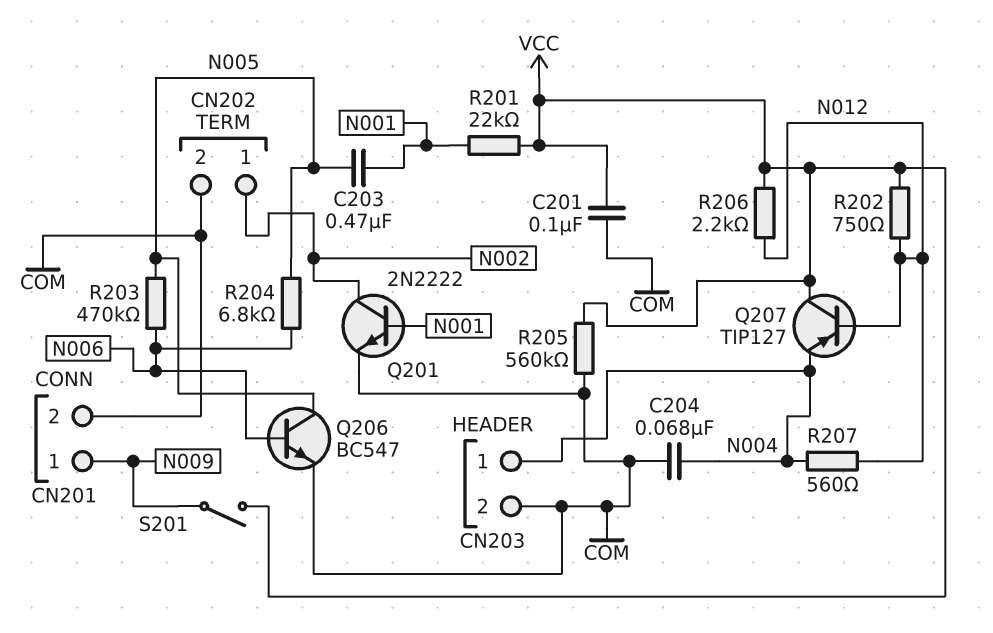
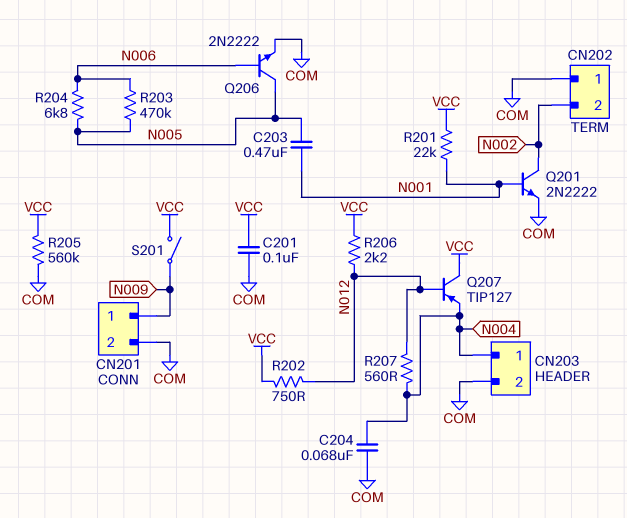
CN202 pin 1: N002 -> COM
CN202 pin 2: COM -> N002
Q206: NPN BC547 (B N006, C N005, E COM) -> NPN 2N2222 (B N006, C N005, E COM)

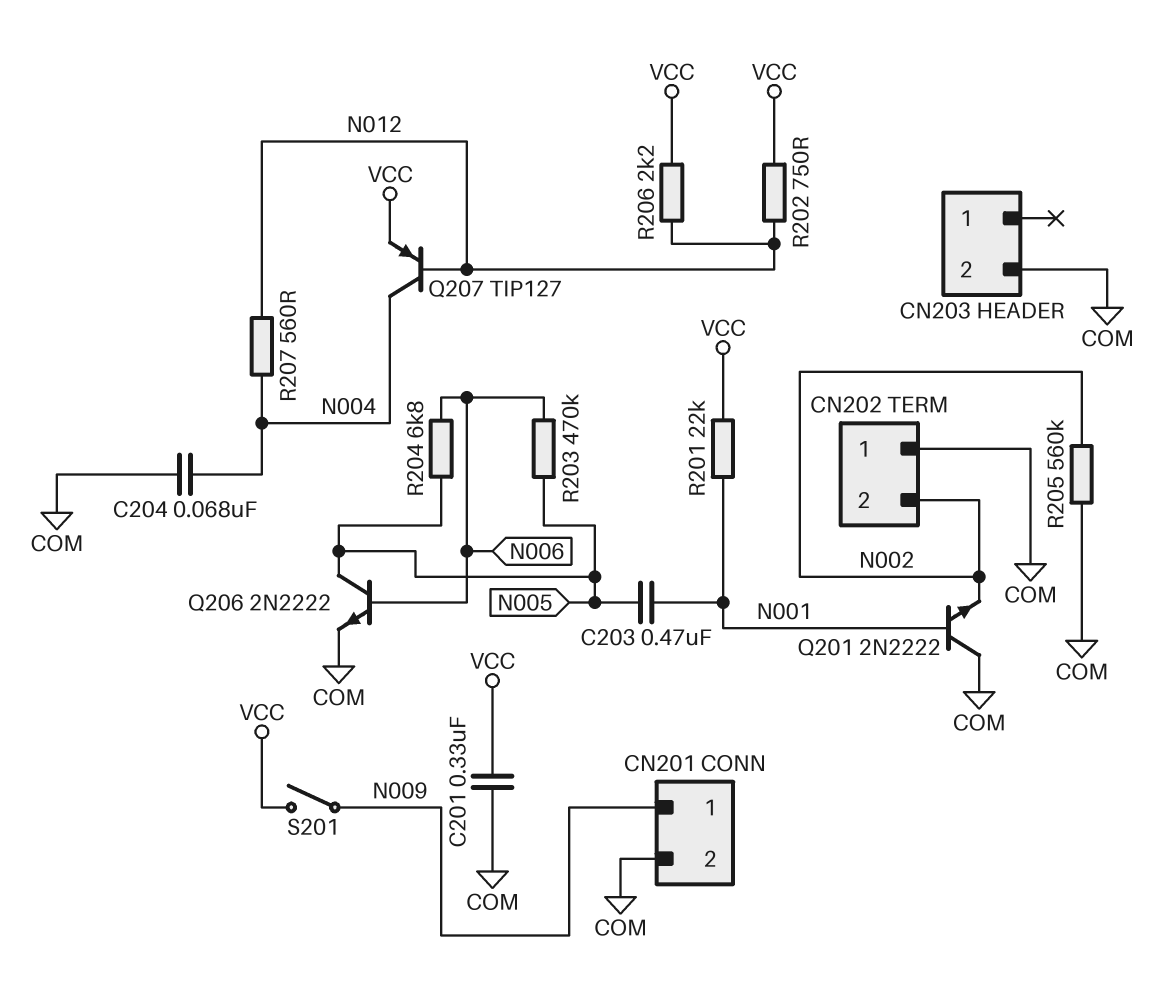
C201: 100nF (COM, VCC) -> 330nF (COM, VCC)
CN203 pin 1: N004 -> none
Q201: NPN 2N2222 (B N001, C N002, E COM) -> NPN 2N2222 (B N001, C COM, E N002)
Q207: PNP TIP127 (B N012, C VCC, E N004) -> PNP TIP127 (B N012, C N004, E VCC)
R205: 560k (COM, VCC) -> 560k (COM, N002)

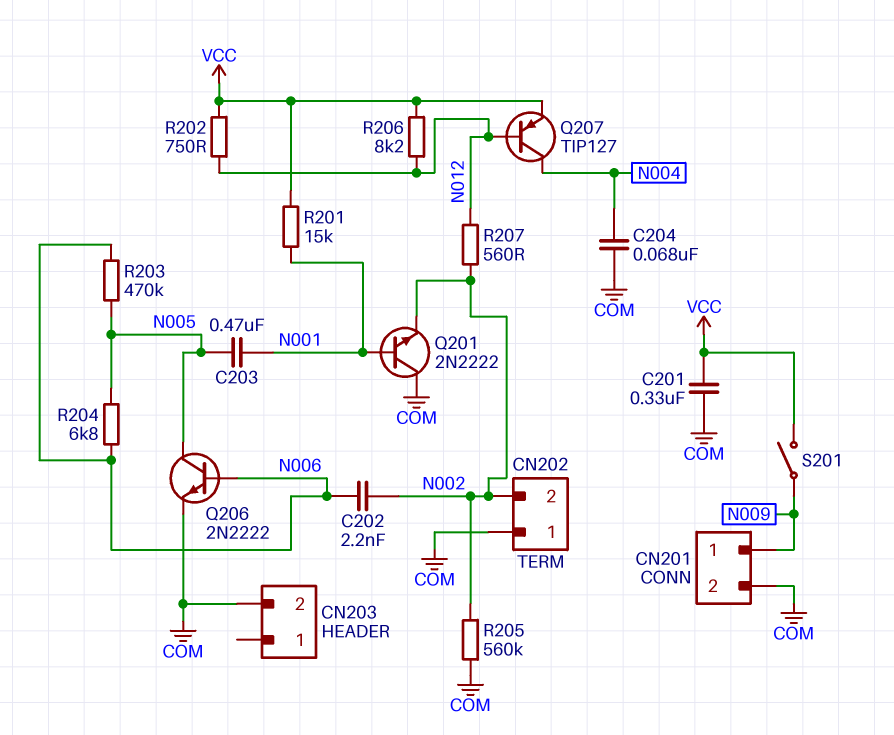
C202: none -> 2.2nF (N002, N006)
R201: 22k (N001, VCC) -> 15k (N001, VCC)
R206: 2.2k (N012, VCC) -> 8.2k (N012, VCC)
R207: 560 (N004, N012) -> 560 (N002, N012)

